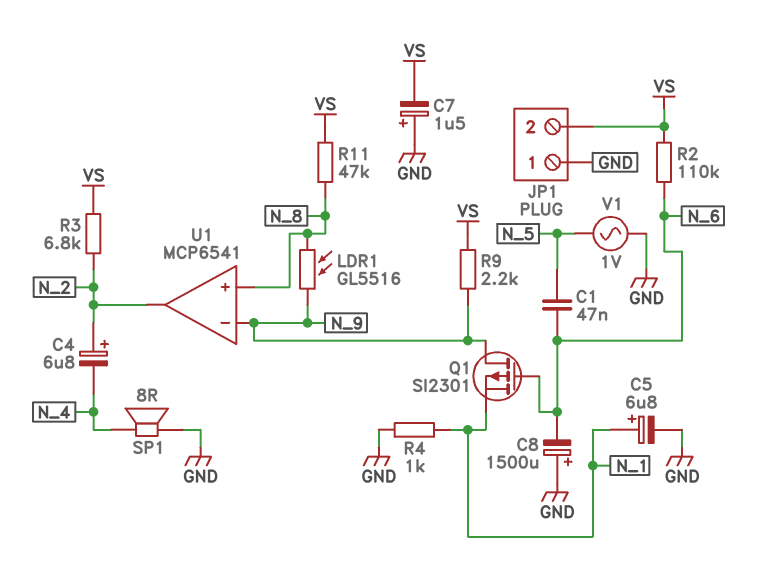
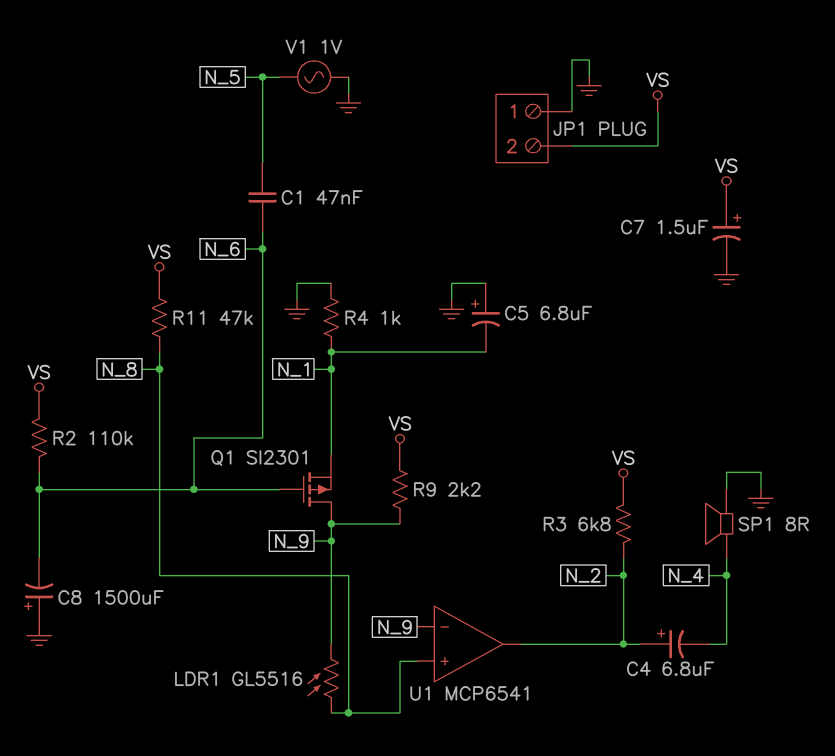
C5: 6.8uF (plus N_1, minus GND) -> 6.8uF (plus GND, minus N_1)
C7: 1.5uF (plus GND, minus VS) -> 1.5uF (plus VS, minus GND)

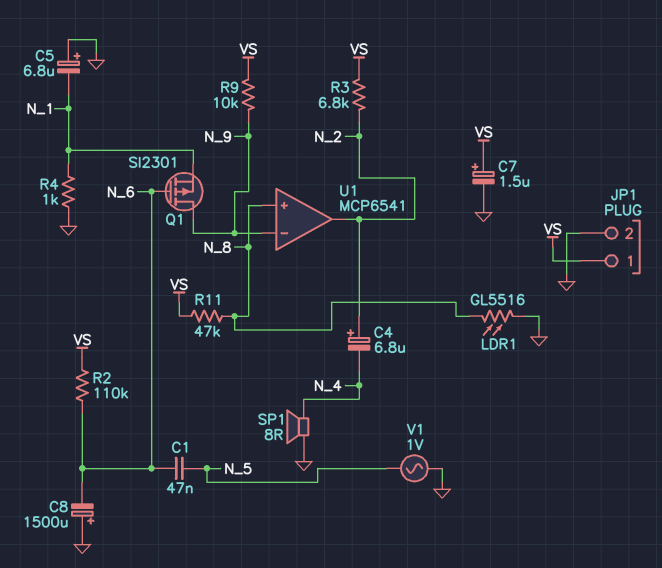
JP1 pin 1: GND -> VS
JP1 pin 2: VS -> GND
LDR1: GL5516 (N_8, N_9) -> GL5516 (GND, N_8)
R9: 2.2k (N_9, VS) -> 10k (N_9, VS)

